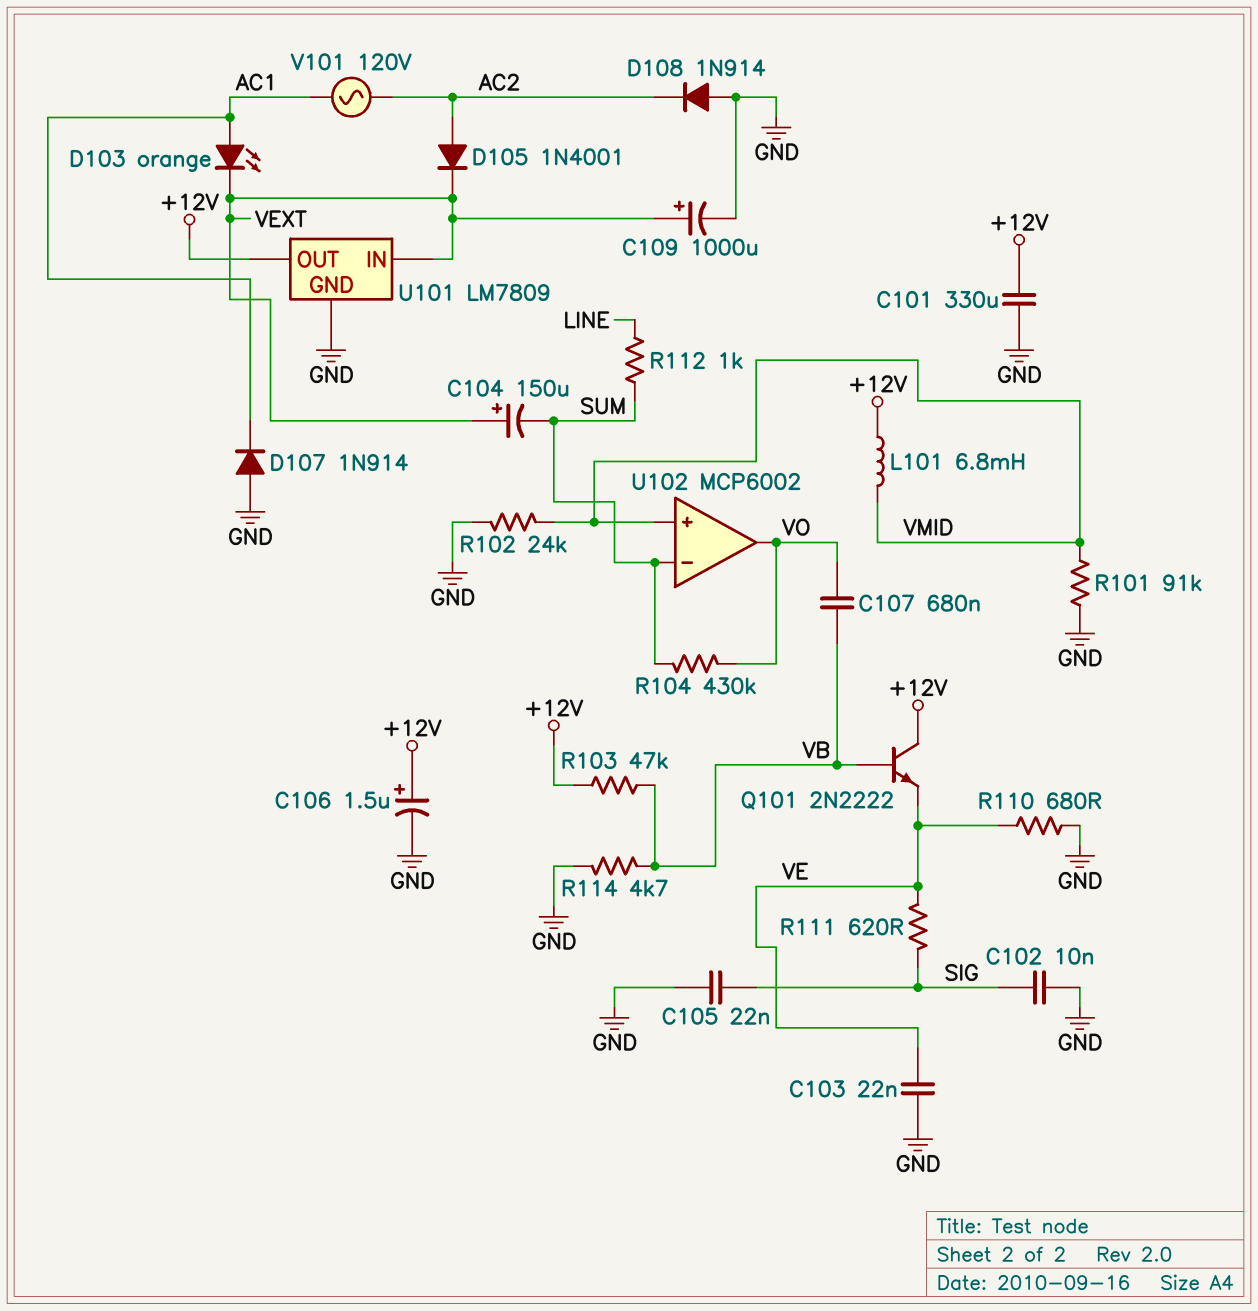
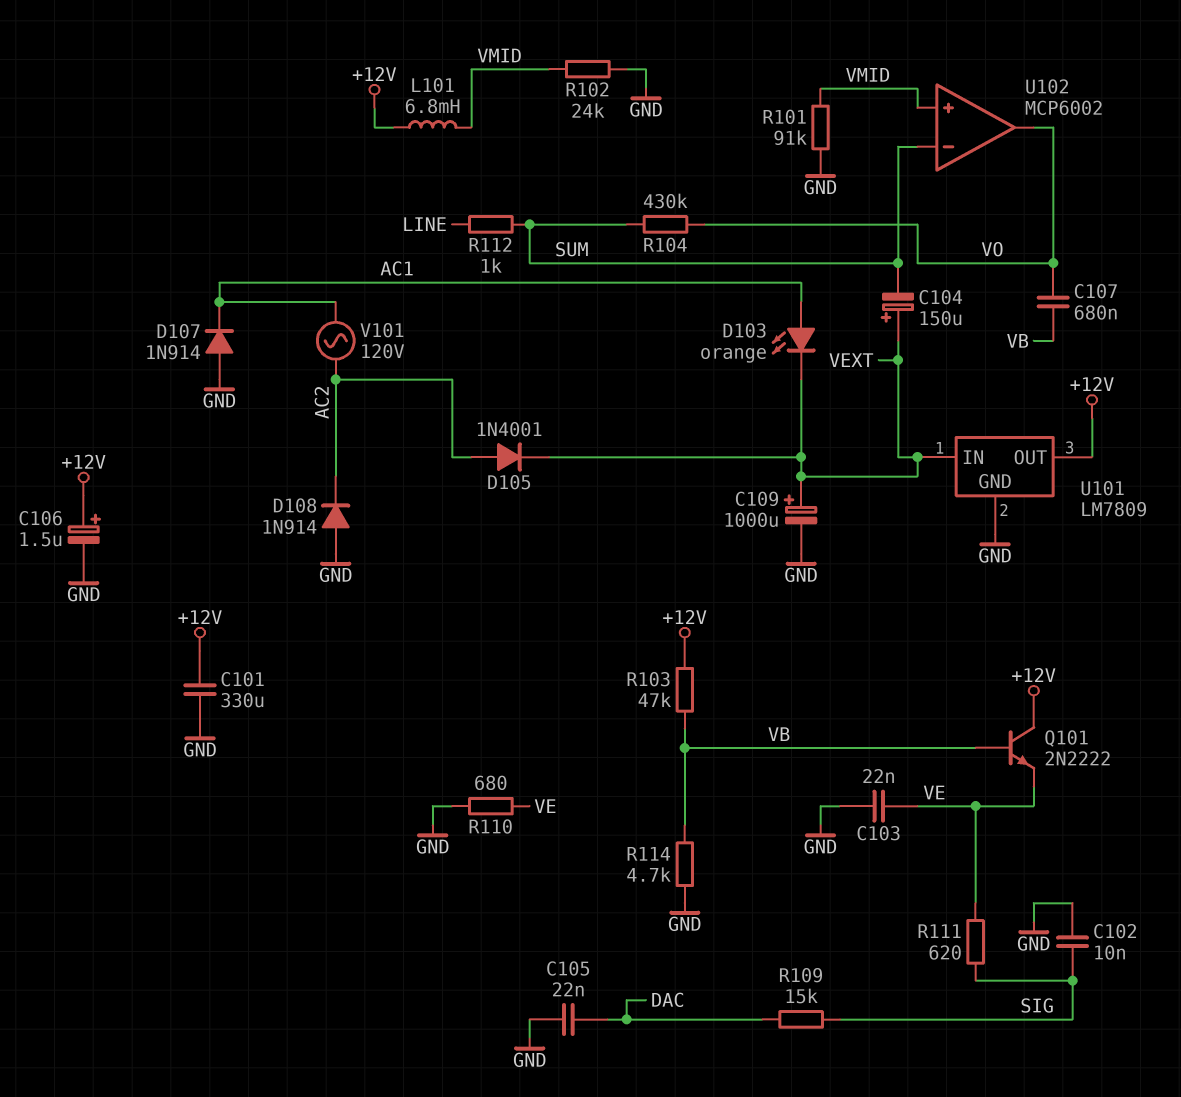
C105: 22nF (GND, SIG) -> 22nF (DAC, GND)
R109: none -> 15k (DAC, SIG)

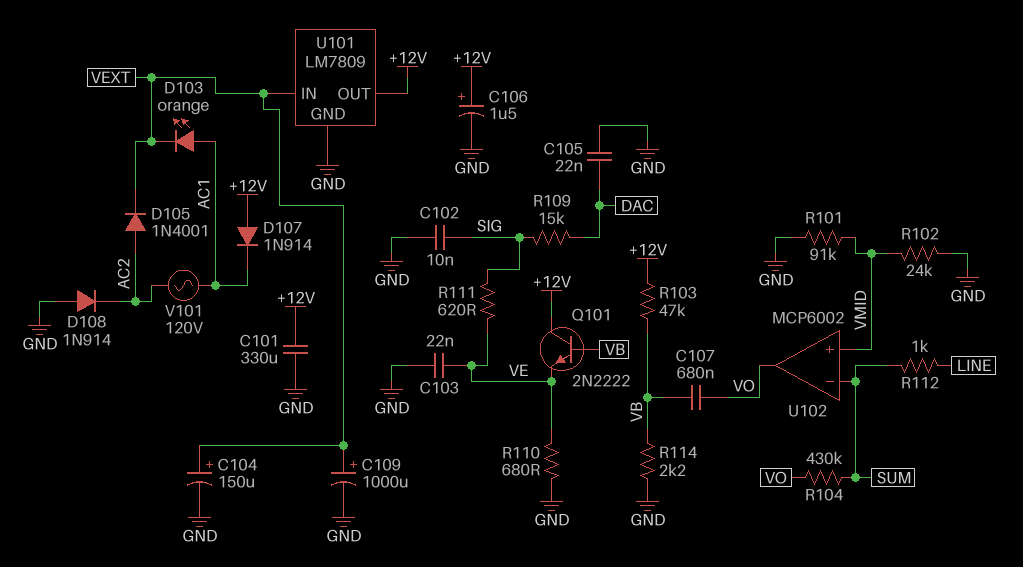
C104: 150uF (plus VEXT, minus SUM) -> 150uF (plus VEXT, minus GND)
D107: diode 1N914 (A GND, K AC1) -> diode 1N914 (A +12V, K AC1)
L101: 6.8mH (+12V, VMID) -> none
R114: 4.7k (GND, VB) -> 2.2k (GND, VB)

